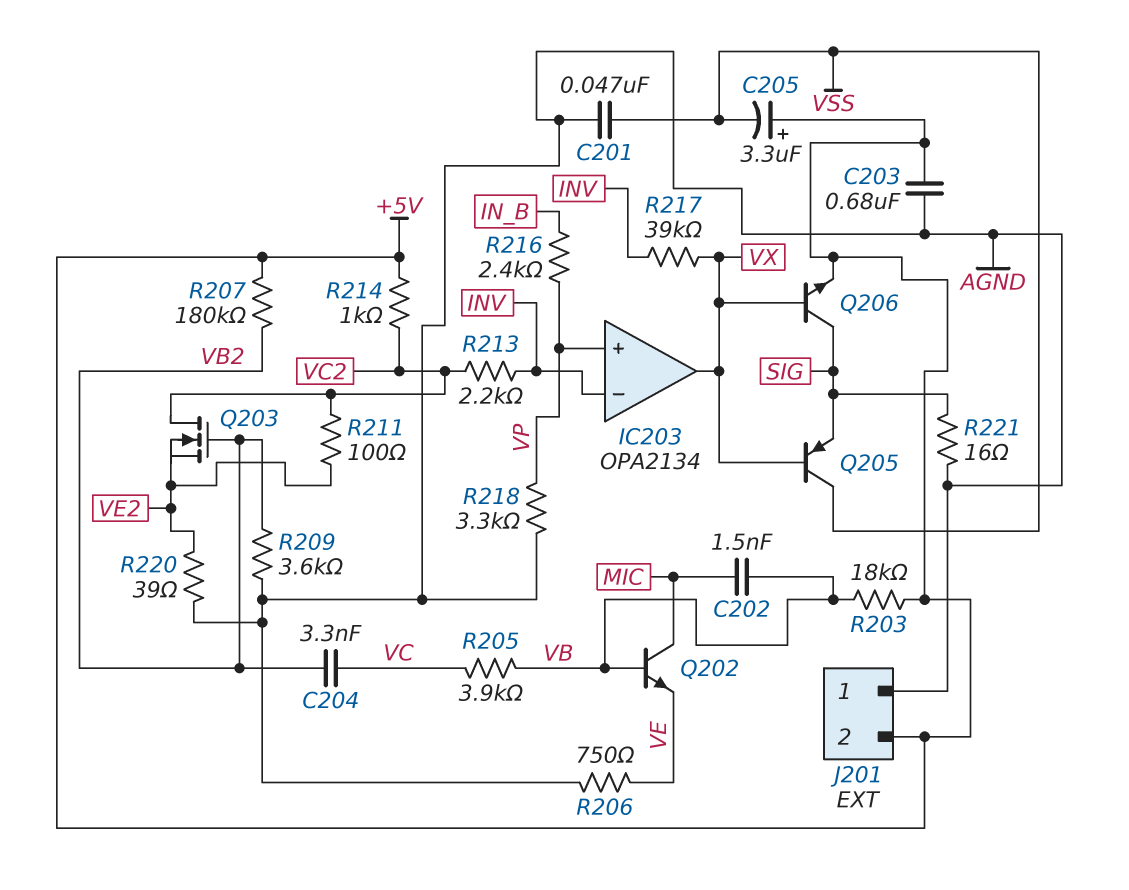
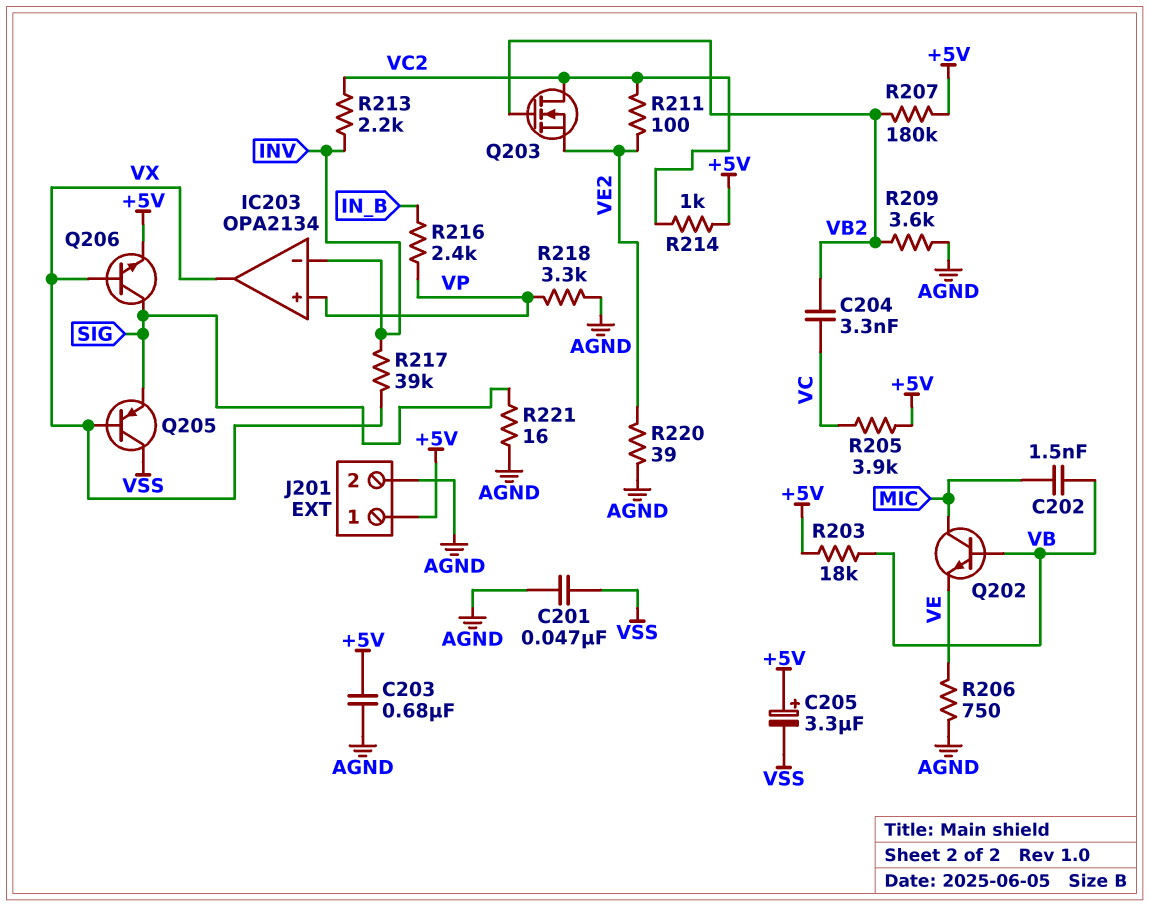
J201 pin 1: AGND -> +5V
J201 pin 2: +5V -> AGND
R205: 3.9k (VB, VC) -> 3.9k (+5V, VC)

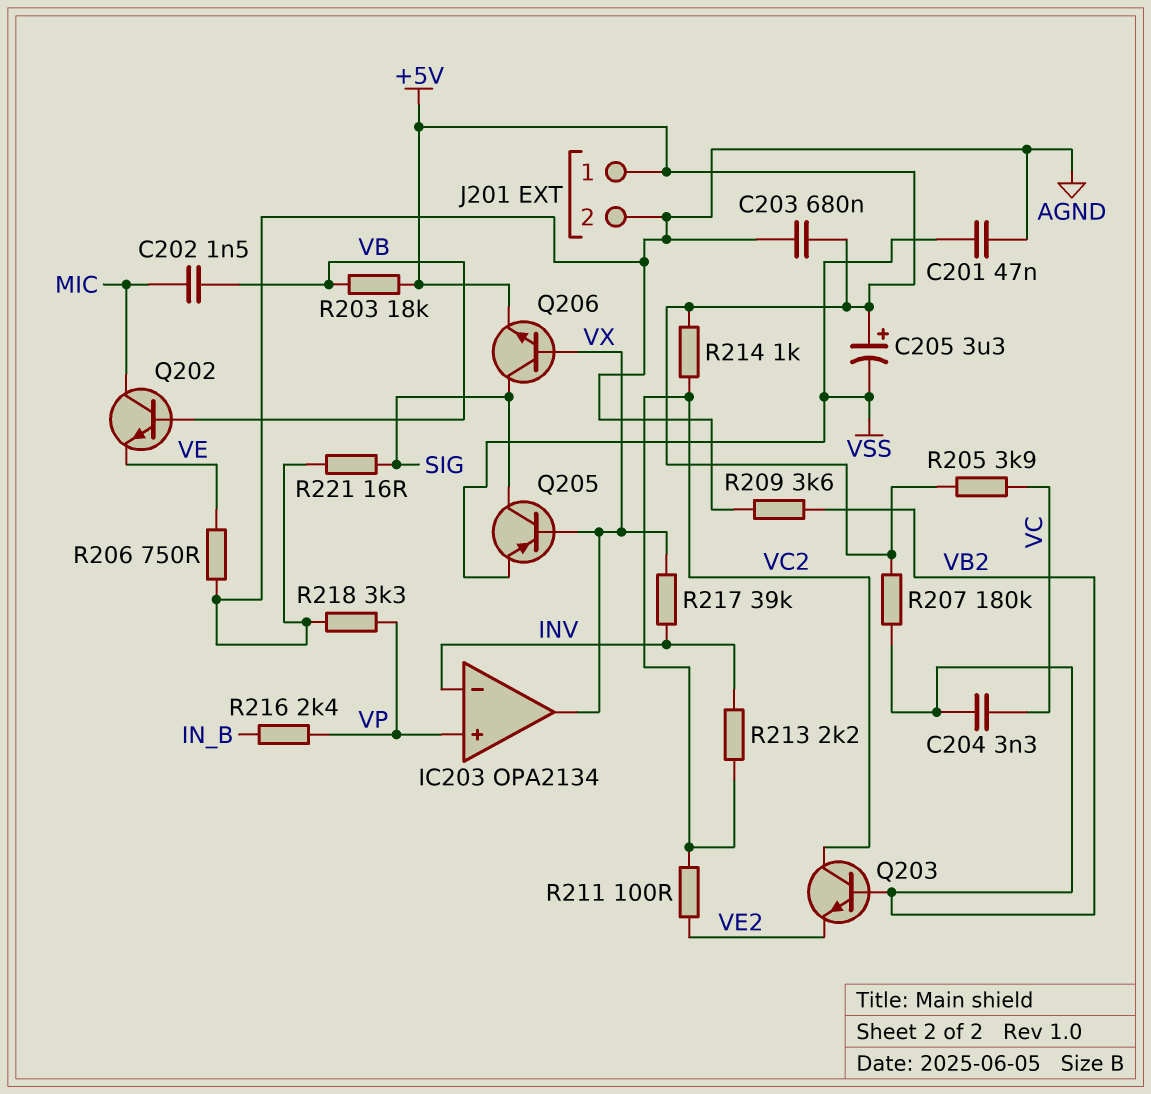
Q203: NMOS (G VB2, D VC2, S VE2) -> NPN (B VB2, C VC2, E VE2)
Q205: PNP (B VX, C VSS, E SIG) -> PNP (B VX, C SIG, E VSS)
R220: 39 (AGND, VE2) -> none

